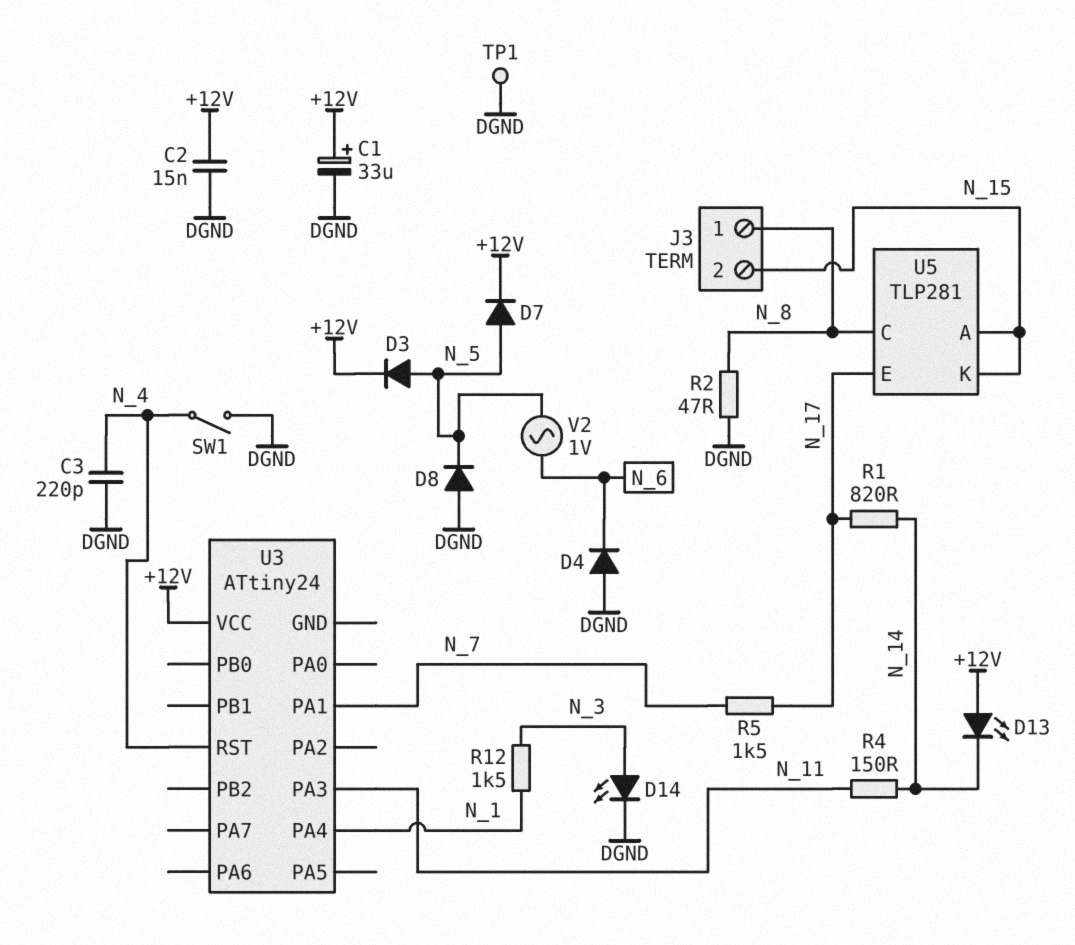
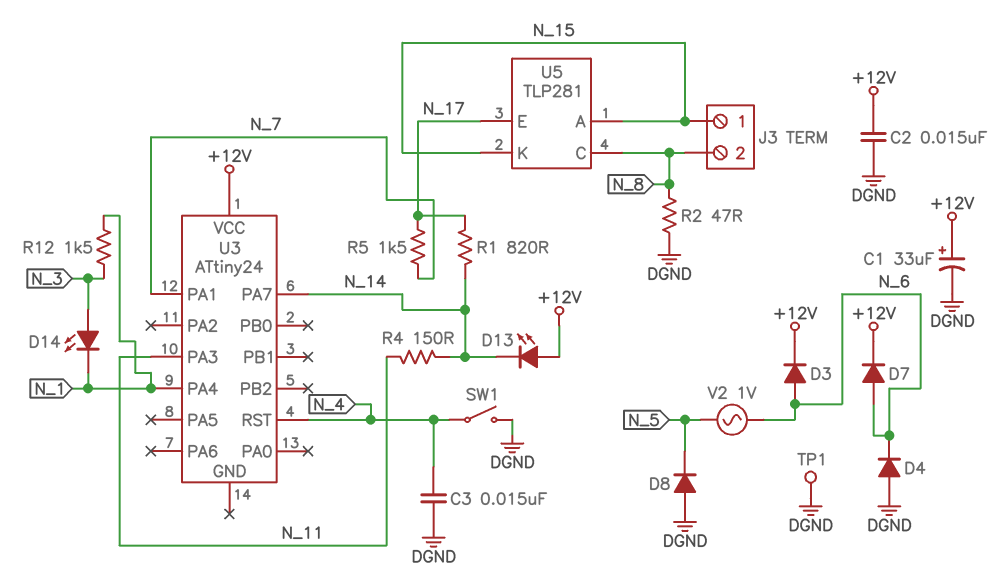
C3: 220pF (DGND, N_4) -> 15nF (DGND, N_4)
D3: diode (A N_5, K +12V) -> diode (A N_6, K +12V)
D7: diode (A N_5, K +12V) -> diode (A N_6, K +12V)
D14: LED (A N_3, K DGND) -> LED (A N_3, K N_1)
J3 pin 1: N_8 -> N_15
J3 pin 2: N_15 -> N_8
U3 pin PA7: none -> N_14

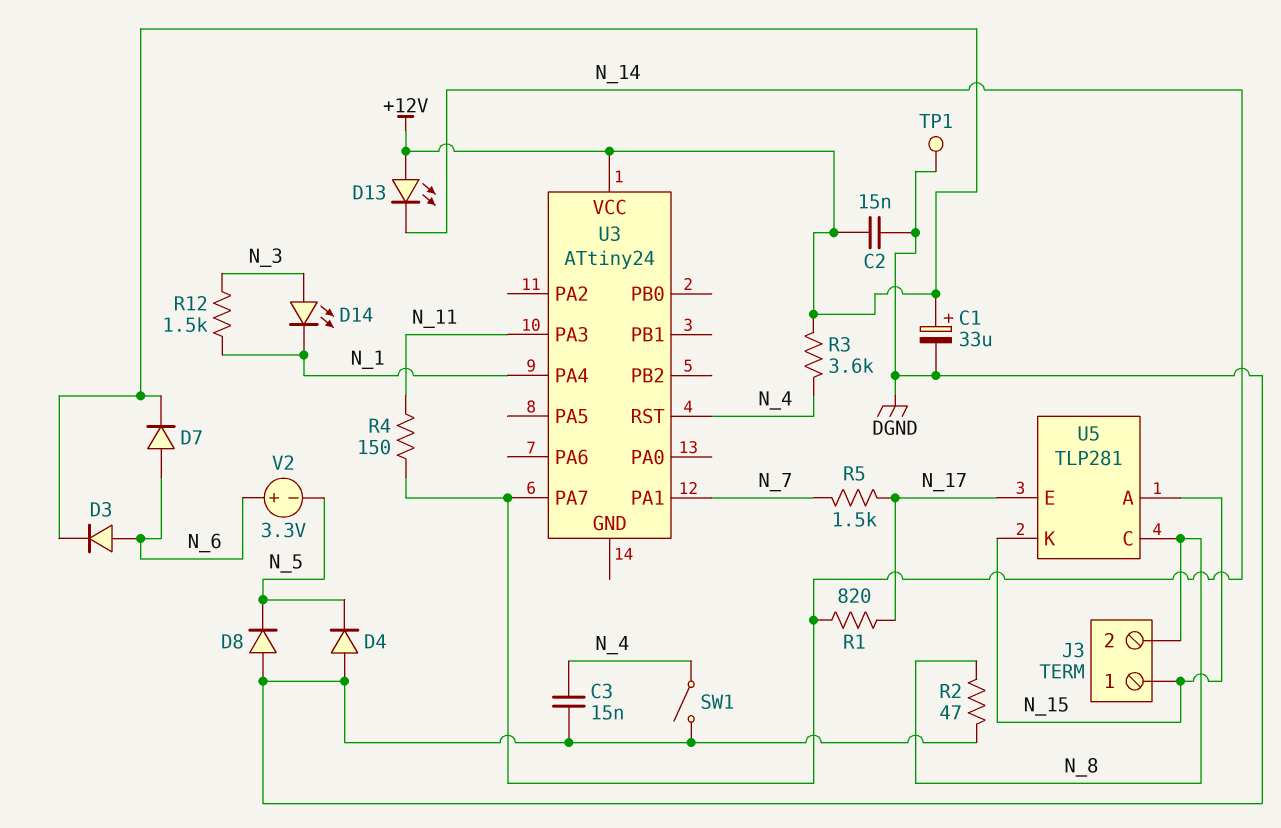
D4: diode (A DGND, K N_6) -> diode (A DGND, K N_5)
R3: none -> 3.6k (+12V, N_4)
V2: AC 1V (N_5, N_6) -> 3.3V (plus N_6, minus N_5)

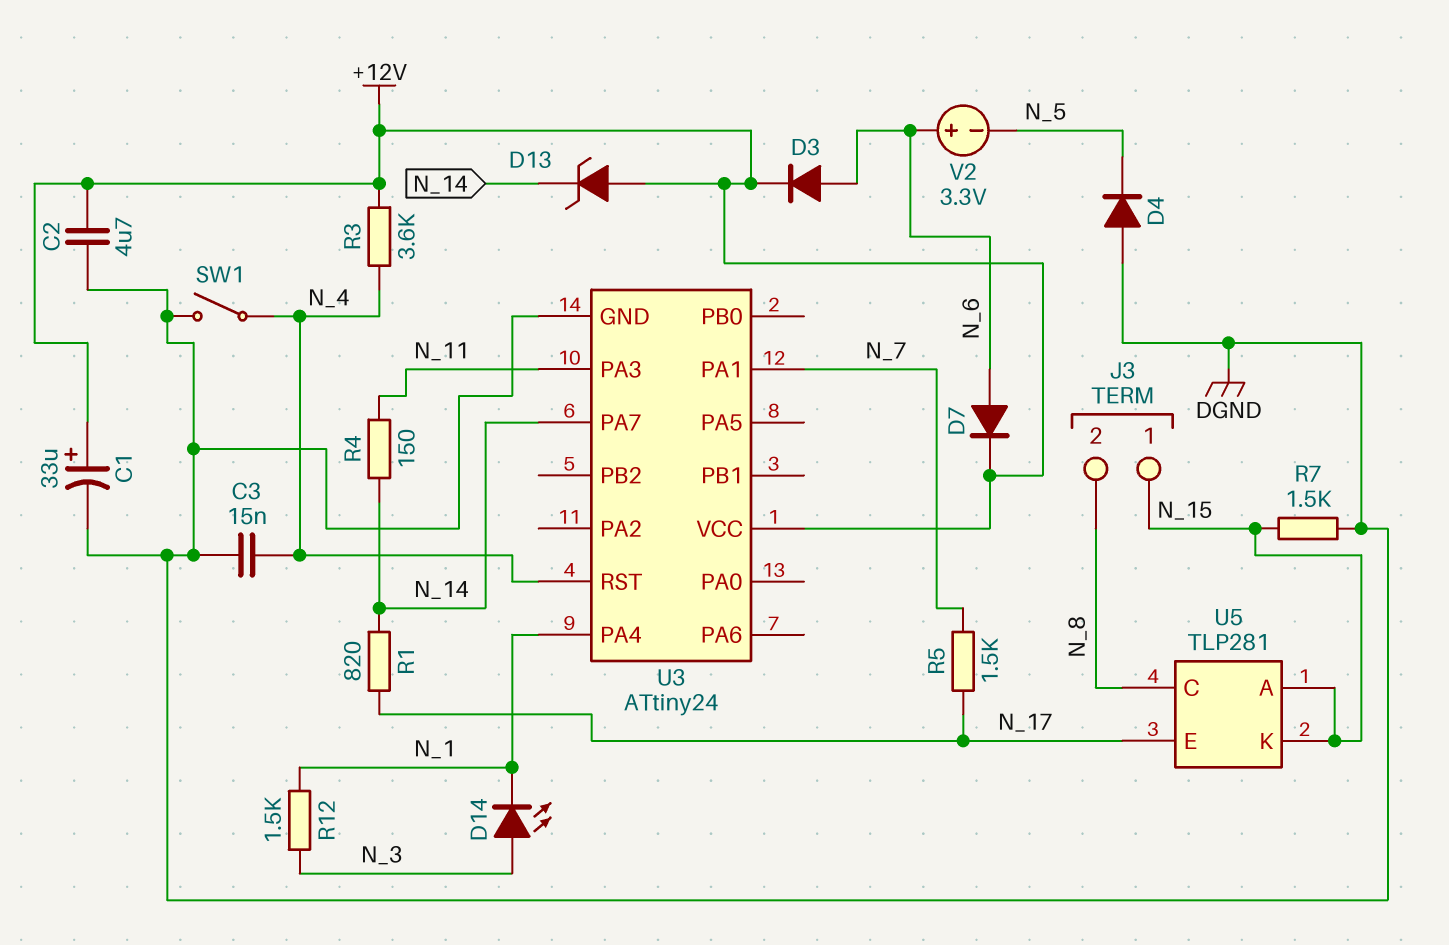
C2: 15nF (+12V, DGND) -> 4.7uF (+12V, DGND)
D8: diode (A DGND, K N_5) -> none
D13: LED (A +12V, K N_14) -> zener (A +12V, K N_14)
R2: 47 (DGND, N_8) -> none
R7: none -> 1.5k (DGND, N_15)
TP1: test point (DGND) -> none
U3 pin GND: none -> DGND

